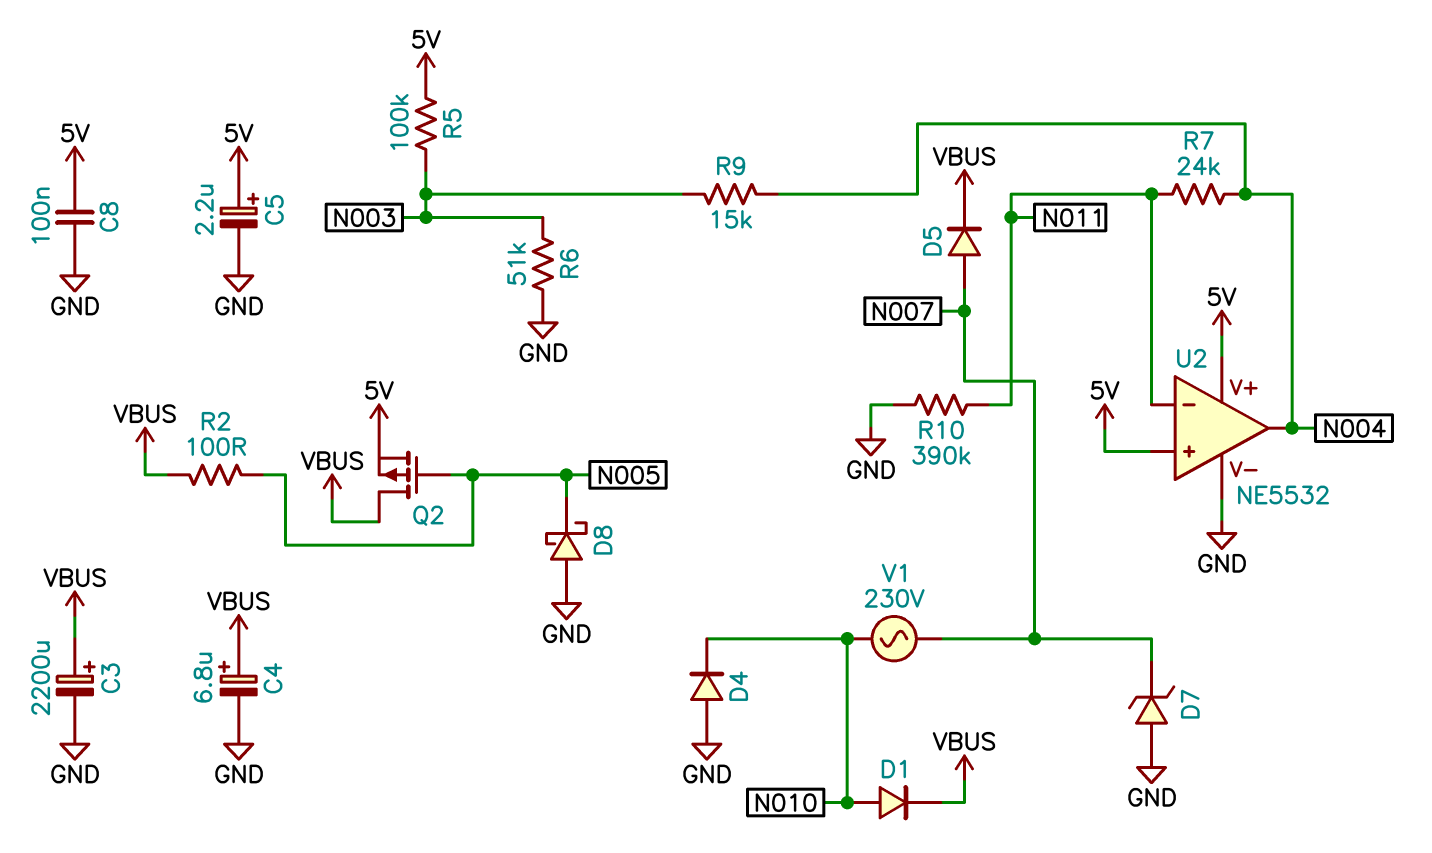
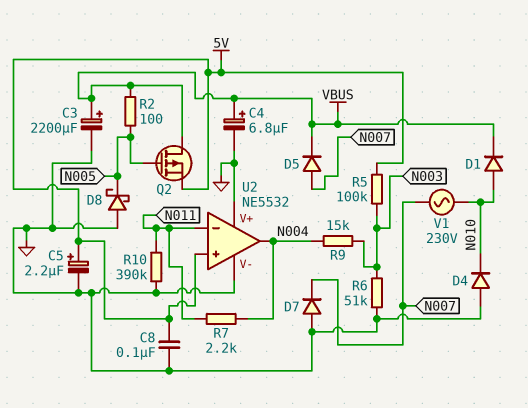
D7: zener (A GND, K N007) -> diode (A GND, K N007)
R7: 24k (N004, N011) -> 2.2k (N004, N011)
U2 pin V+: 5V -> GND

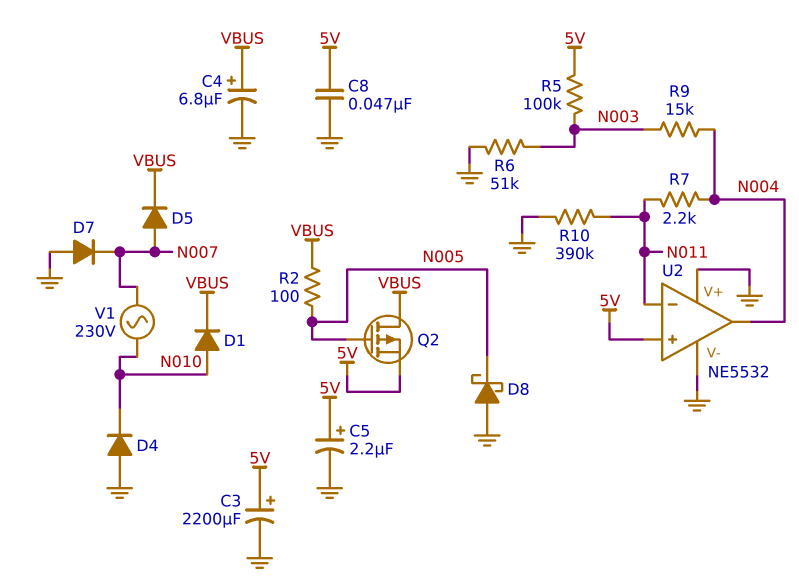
C3: 2200uF (plus VBUS, minus GND) -> 2200uF (plus 5V, minus GND)
C8: 100nF (5V, GND) -> 47nF (5V, GND)

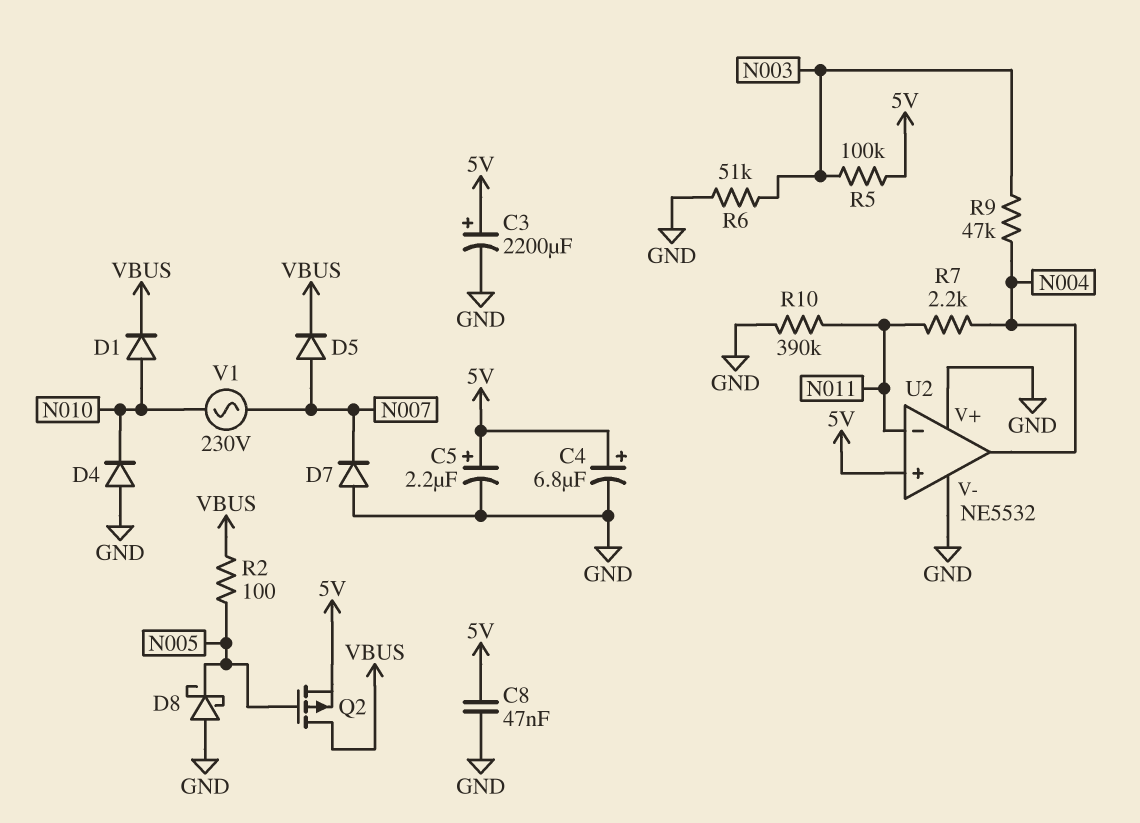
C4: 6.8uF (plus VBUS, minus GND) -> 6.8uF (plus 5V, minus GND)
R9: 15k (N003, N004) -> 47k (N003, N004)

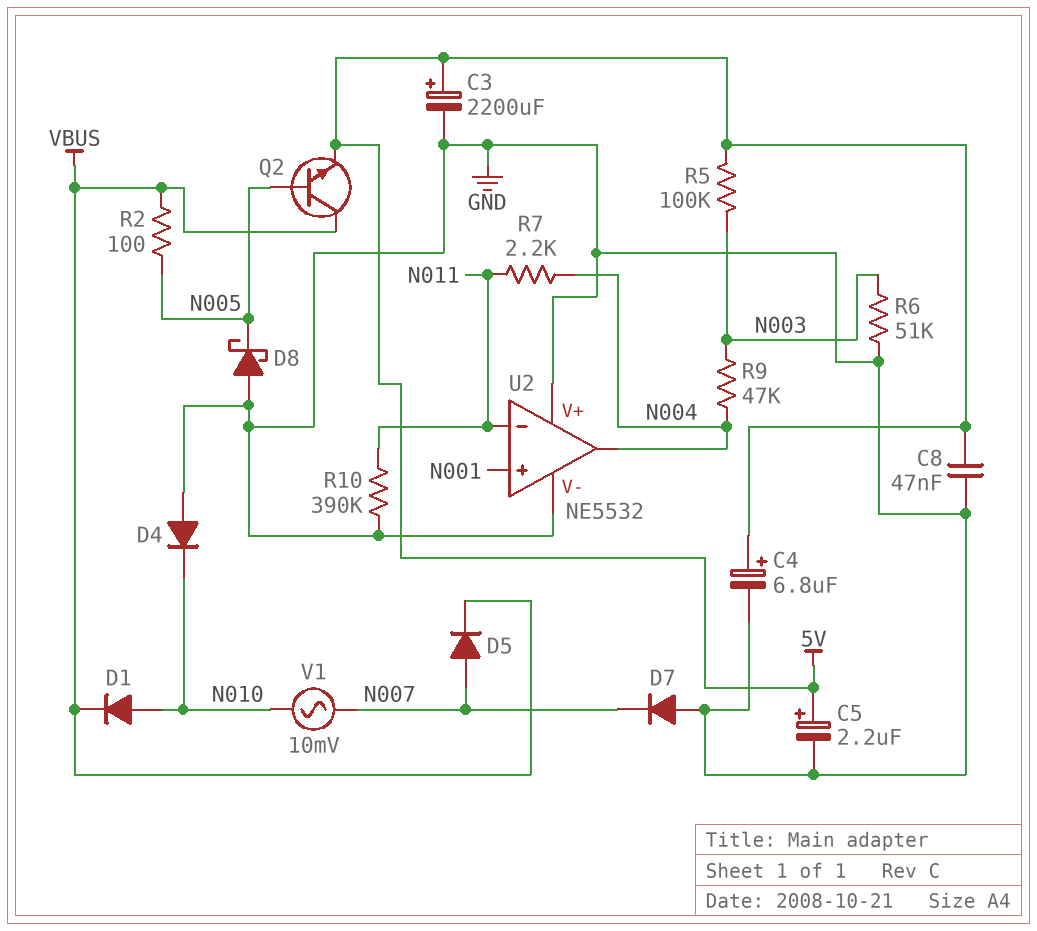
Q2: PMOS (G N005, D VBUS, S 5V) -> NPN (B N005, C VBUS, E 5V)
U2 pin in+: 5V -> N001
V1: AC 230V (N007, N010) -> AC 10mV (N007, N010)

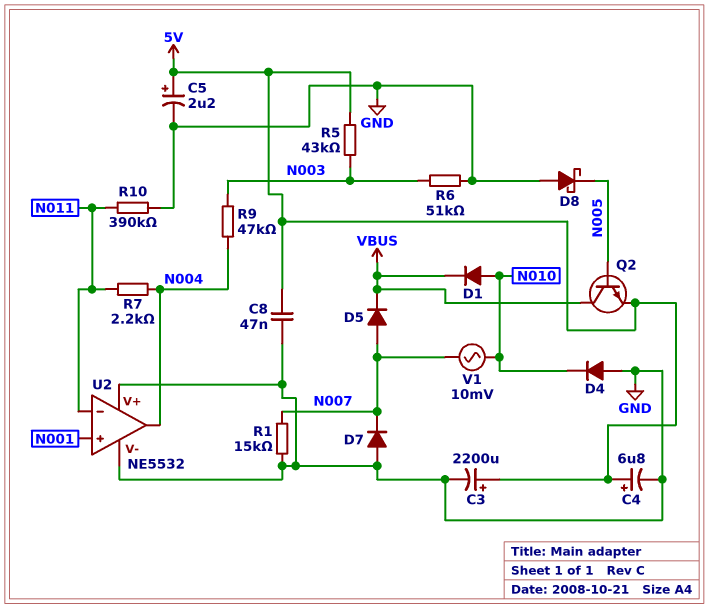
R1: none -> 15k (GND, N007)
R2: 100 (N005, VBUS) -> none
R5: 100k (5V, N003) -> 43k (5V, N003)

